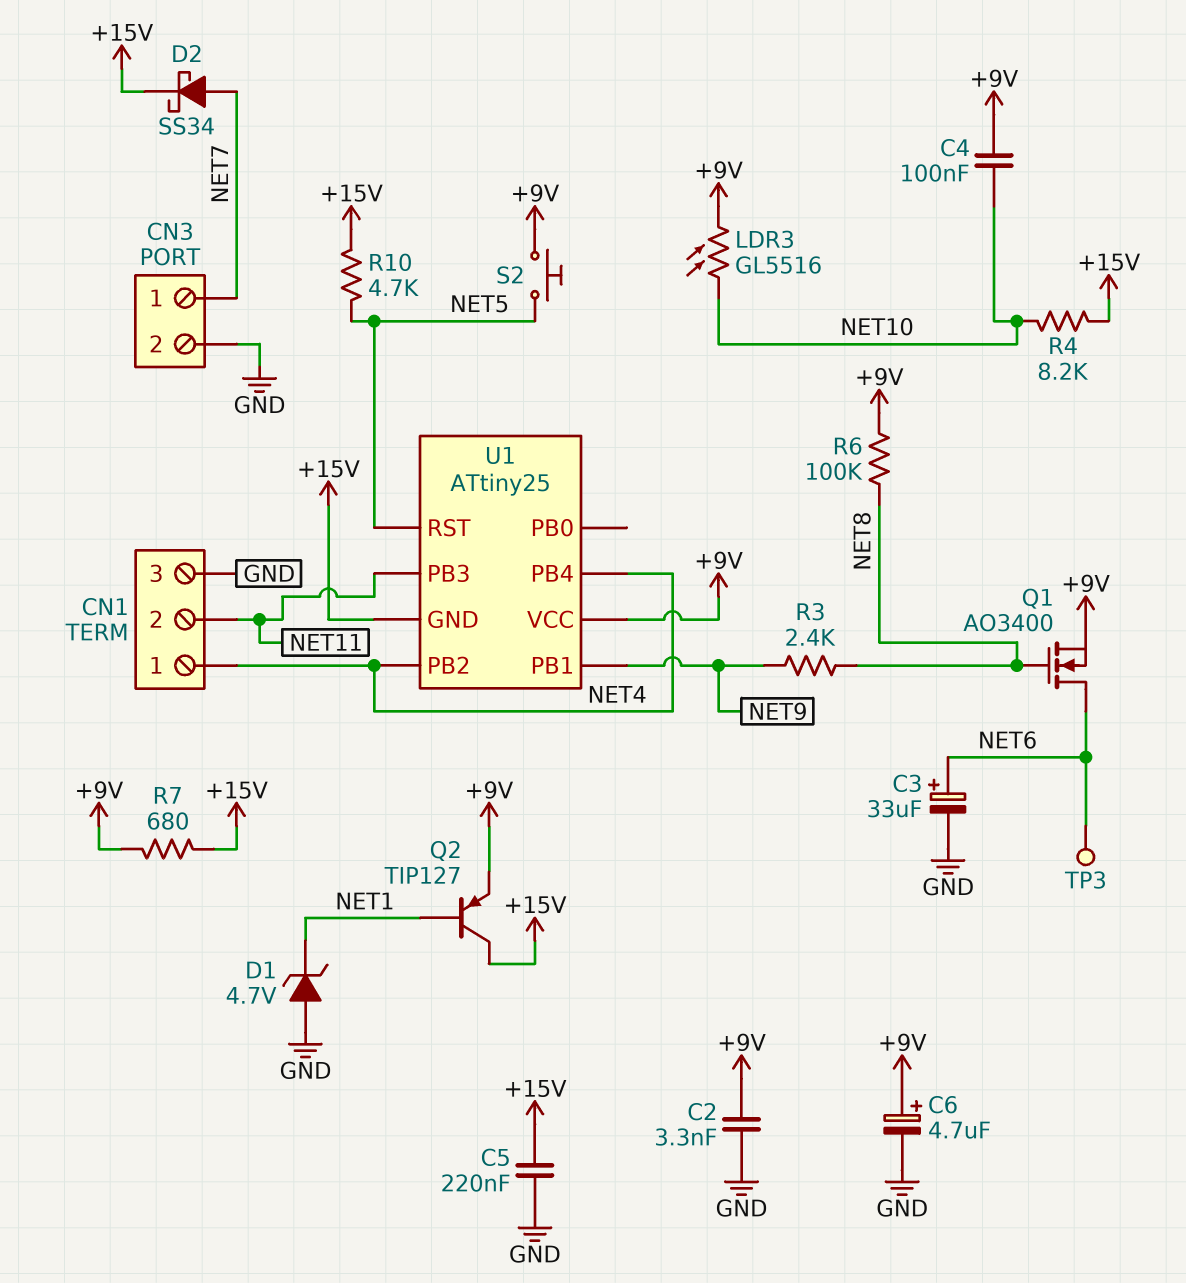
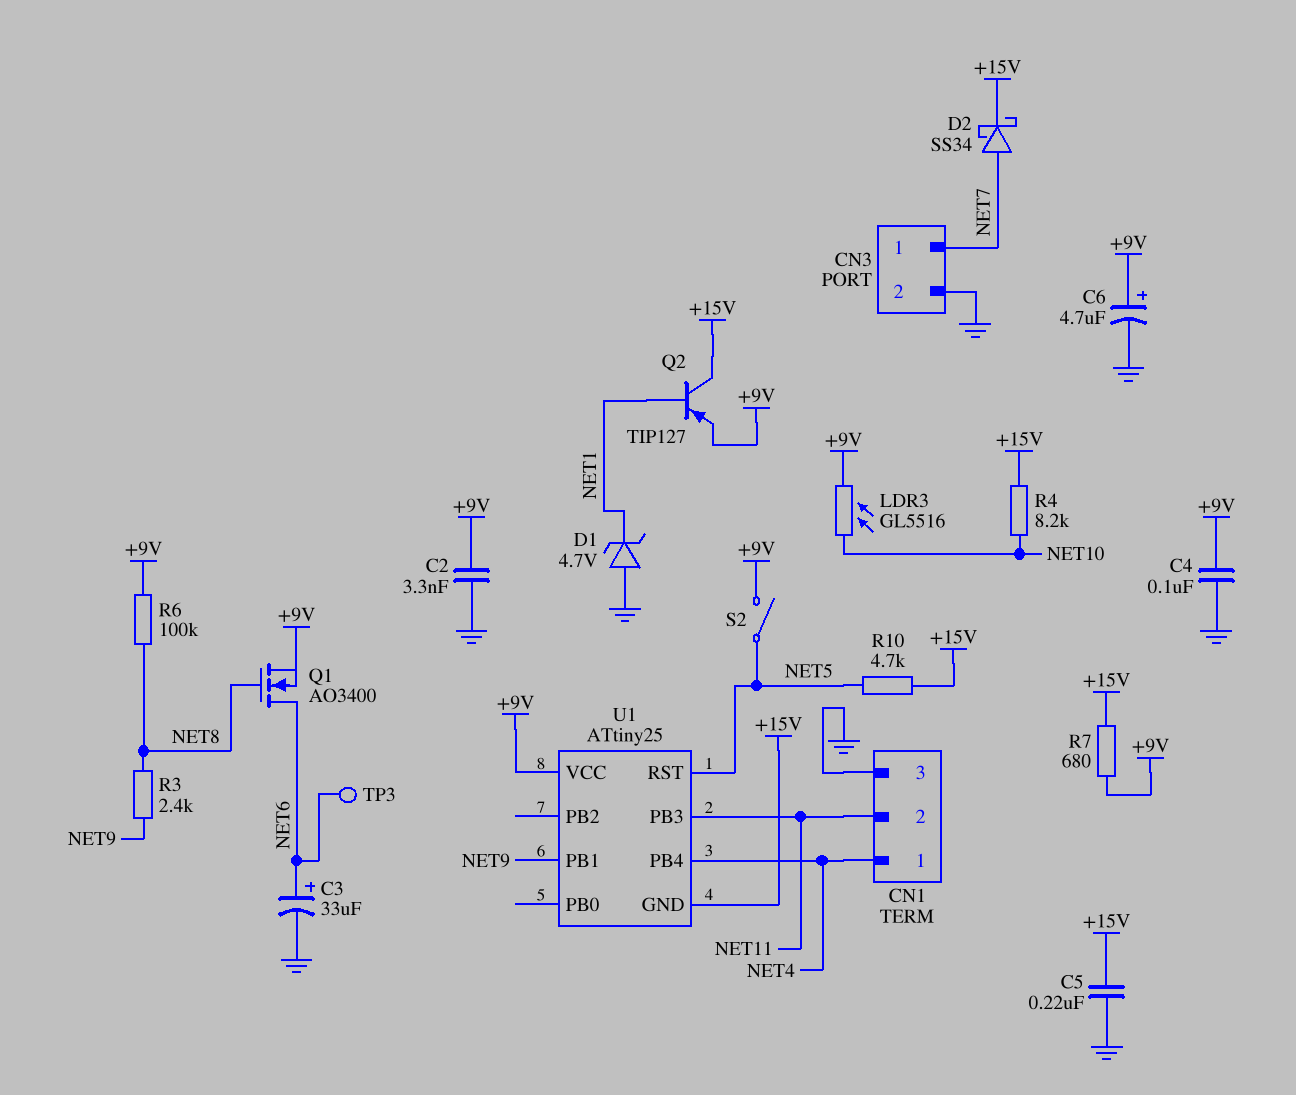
C4: 100nF (+9V, NET10) -> 100nF (+9V, GND)
S2: button (+9V, NET5) -> switch (+9V, NET5)
U1 pin PB2: NET4 -> none

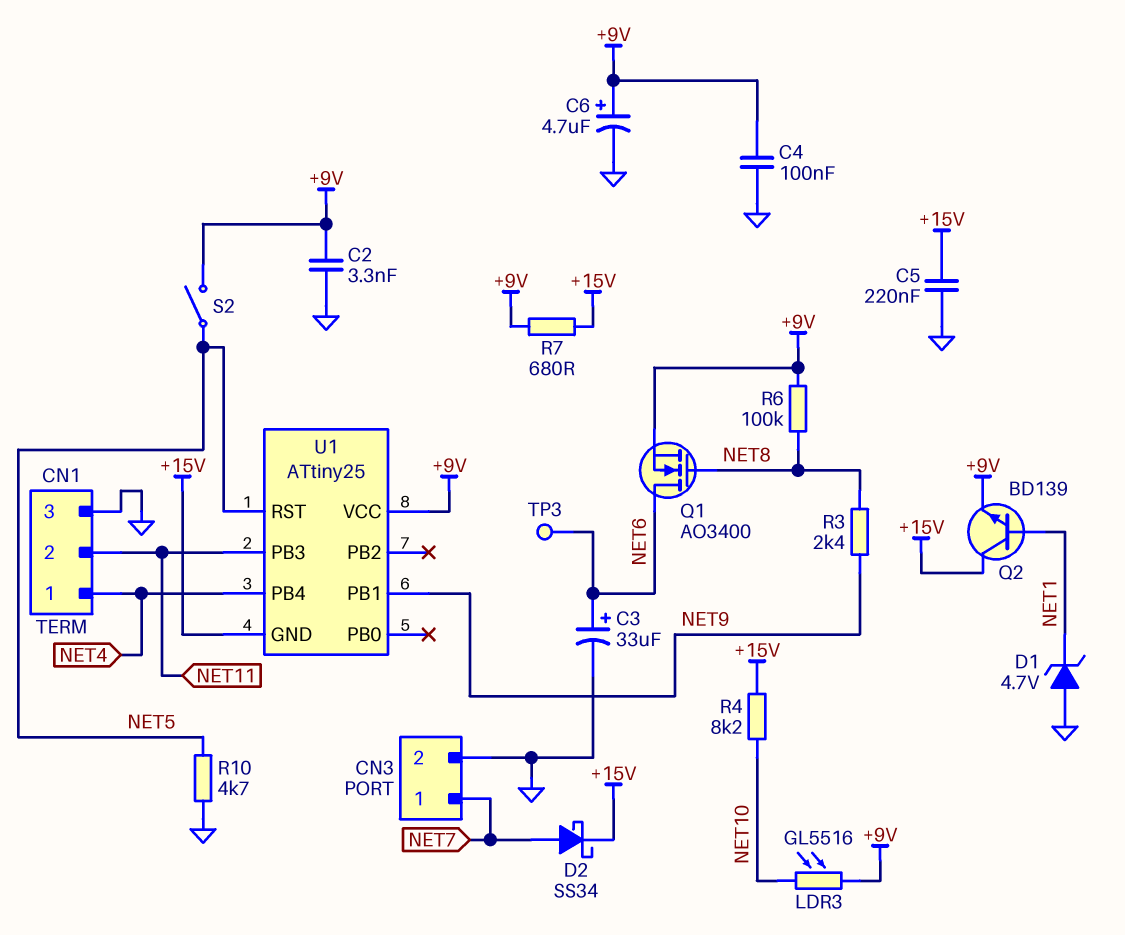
Q2: PNP TIP127 (B NET1, C +15V, E +9V) -> NPN BD139 (B NET1, C +15V, E +9V)
R10: 4.7k (+15V, NET5) -> 4.7k (GND, NET5)

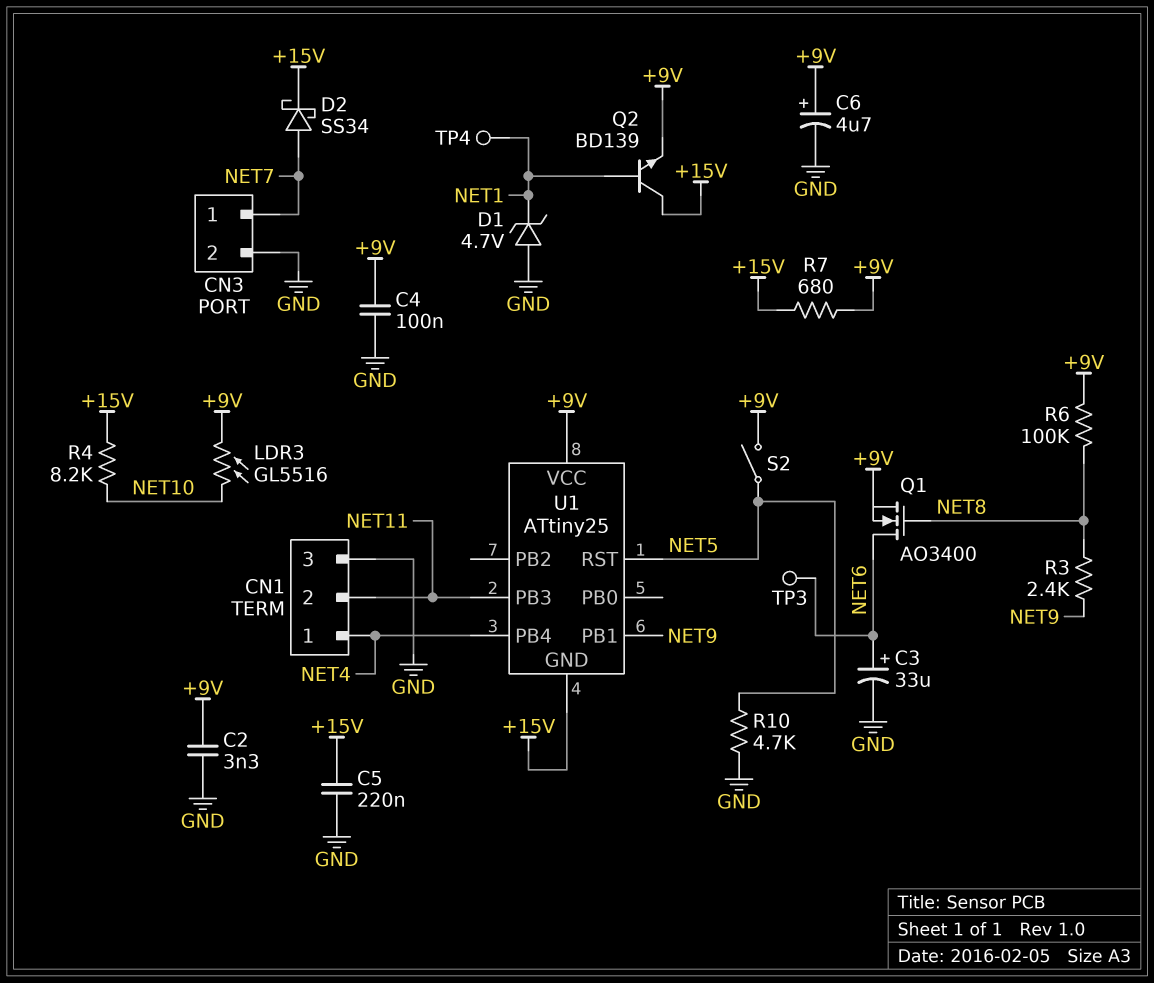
TP4: none -> test point (NET1)

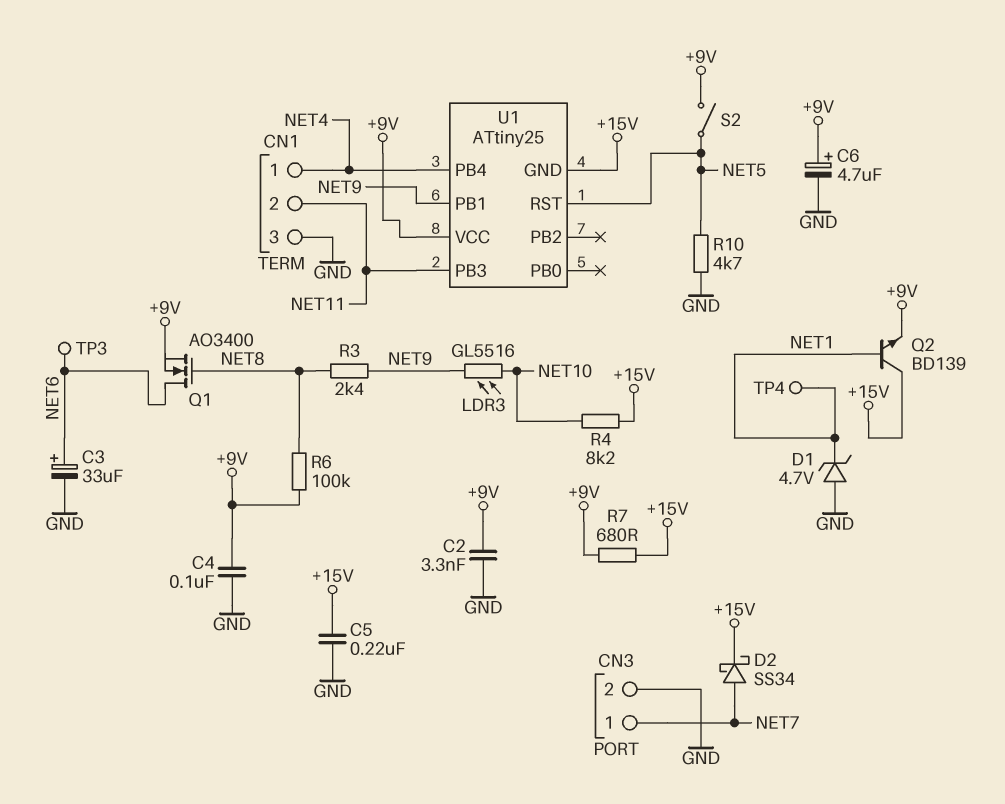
LDR3: GL5516 (+9V, NET10) -> GL5516 (NET9, NET10)

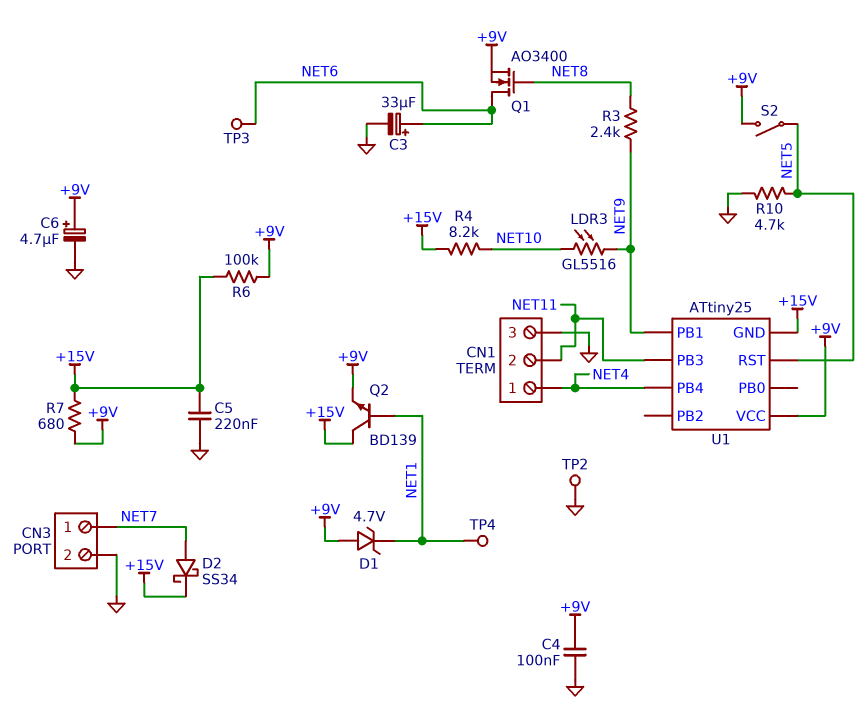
C2: 3.3nF (+9V, GND) -> none
D1: zener 4.7V (A GND, K NET1) -> zener 4.7V (A +9V, K NET1)
R6: 100k (+9V, NET8) -> 100k (+9V, +15V)
TP2: none -> test point (GND)

